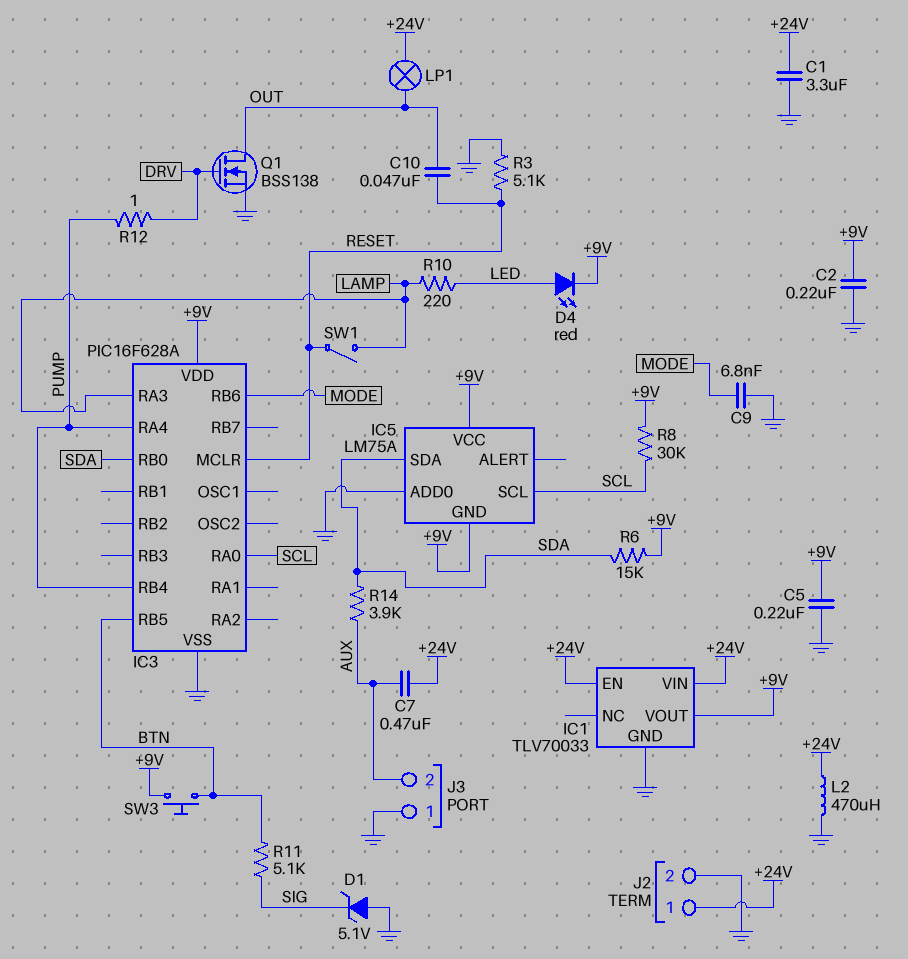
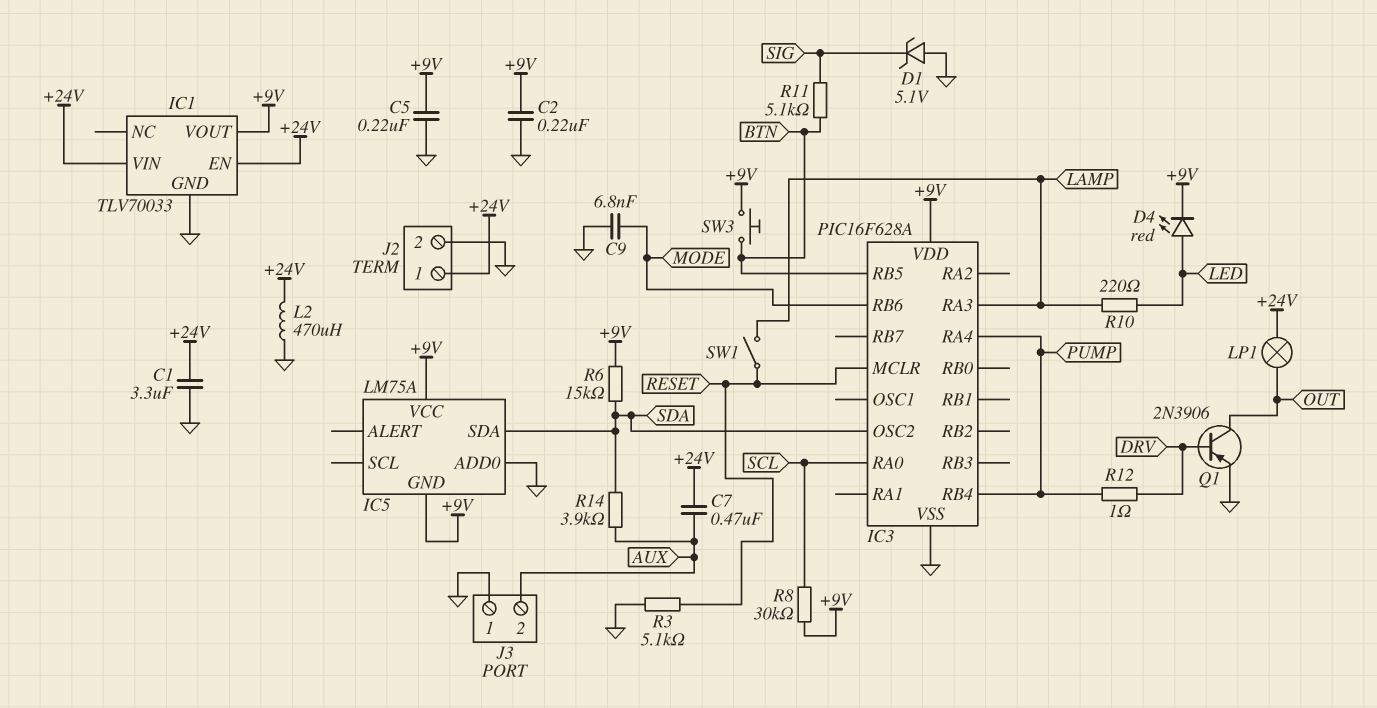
C10: 47nF (OUT, RESET) -> none
IC3 pin OSC2: none -> SDA
IC3 pin RB0: SDA -> none
IC5 pin SCL: SCL -> none
Q1: NMOS BSS138 (G DRV, D OUT, S GND) -> PNP 2N3906 (B DRV, C OUT, E GND)

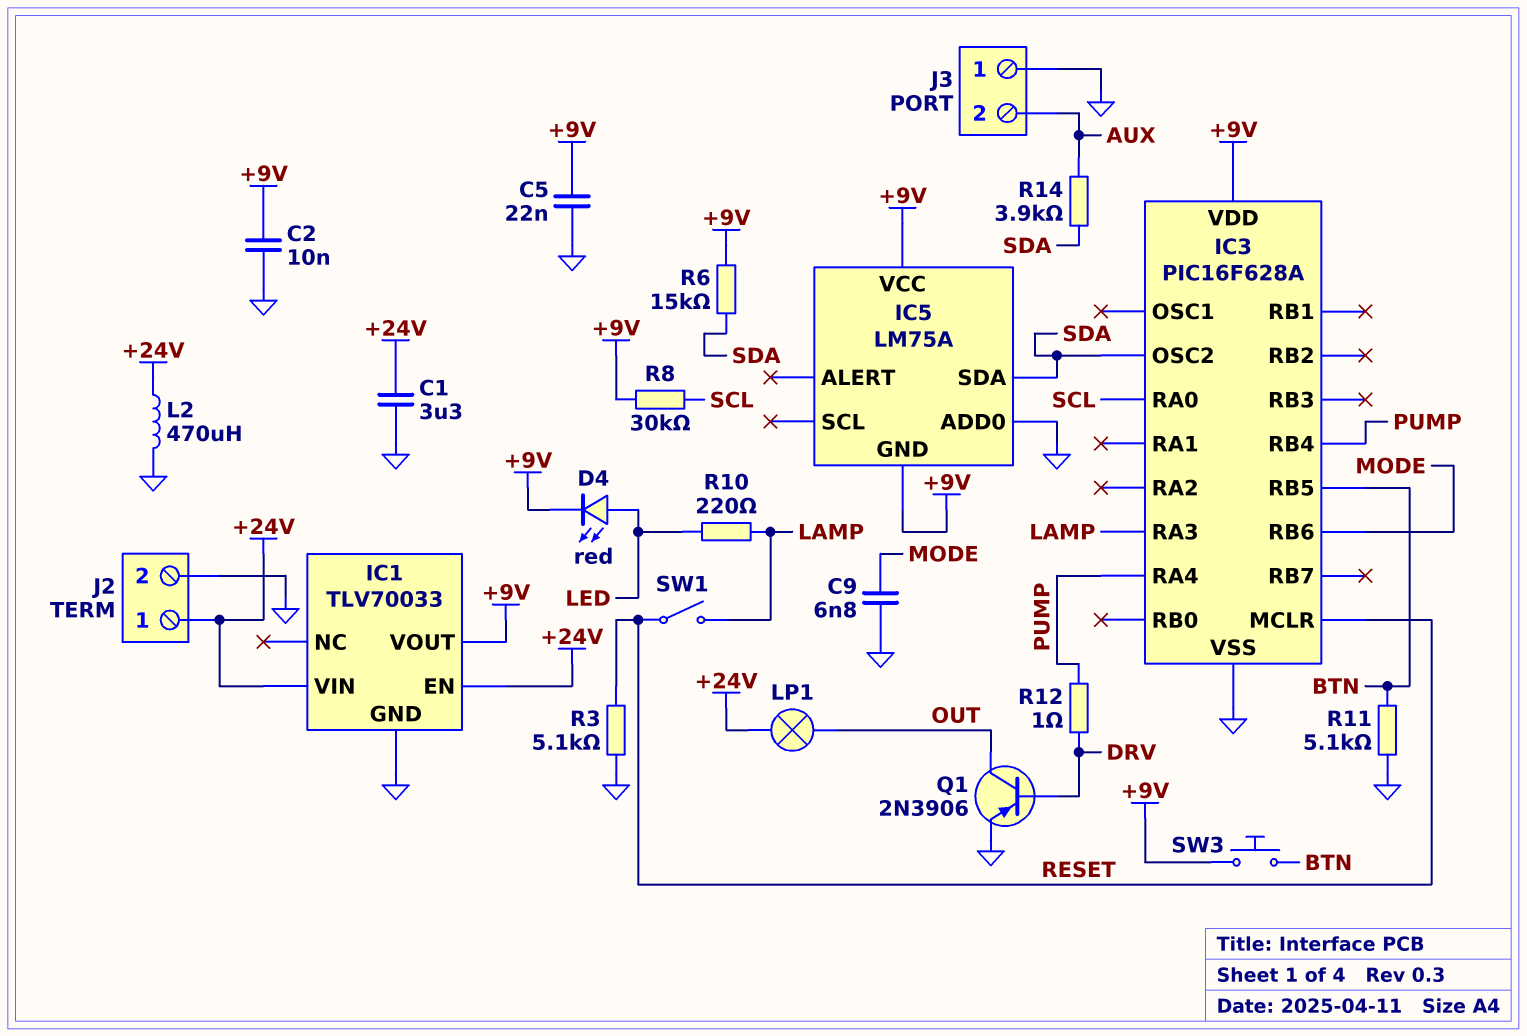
C2: 220nF (+9V, GND) -> 10nF (+9V, GND)
C5: 220nF (+9V, GND) -> 22nF (+9V, GND)
C7: 470nF (+24V, AUX) -> none
D1: zener 5.1V (A GND, K SIG) -> none
R11: 5.1k (BTN, SIG) -> 5.1k (BTN, GND)

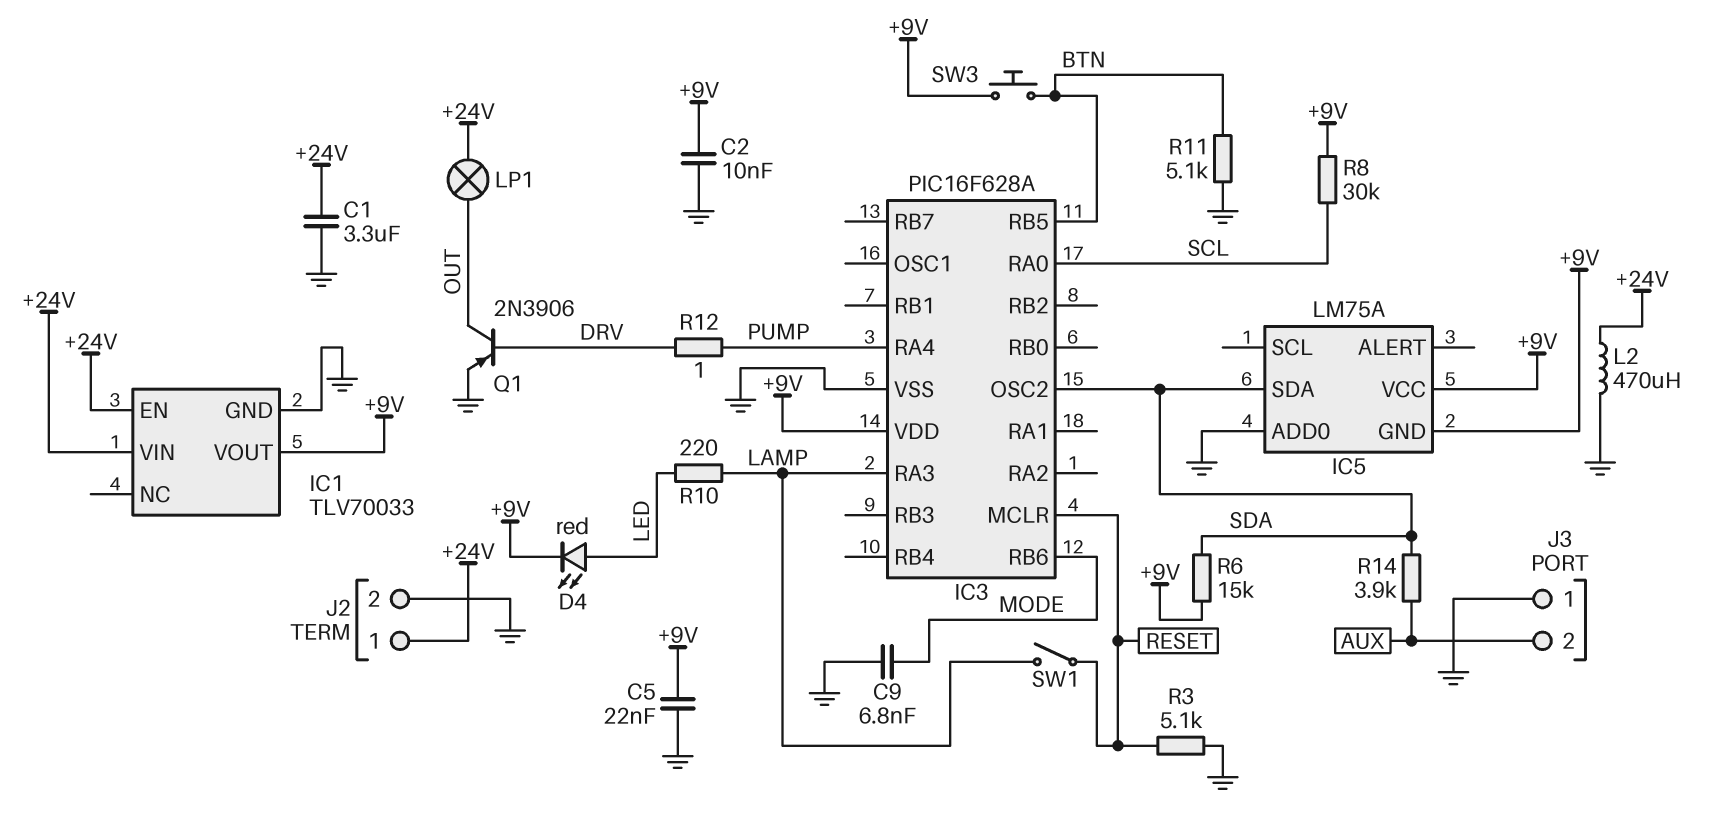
IC3 pin RB4: PUMP -> none

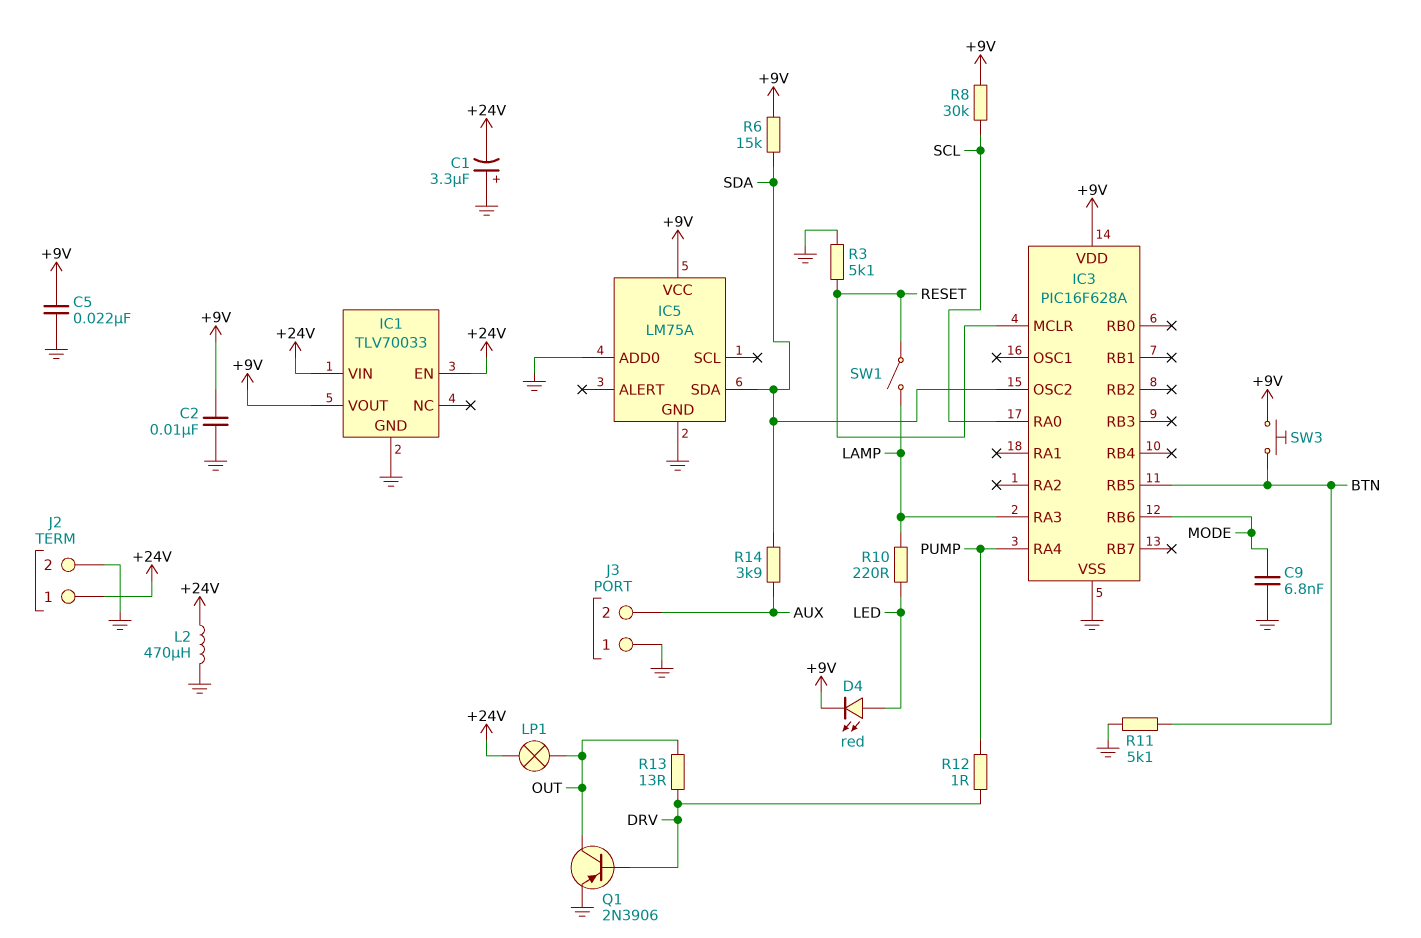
C1: 3.3uF (+24V, GND) -> 3.3uF (plus GND, minus +24V)
IC5 pin GND: +9V -> GND
R13: none -> 13 (DRV, OUT)

